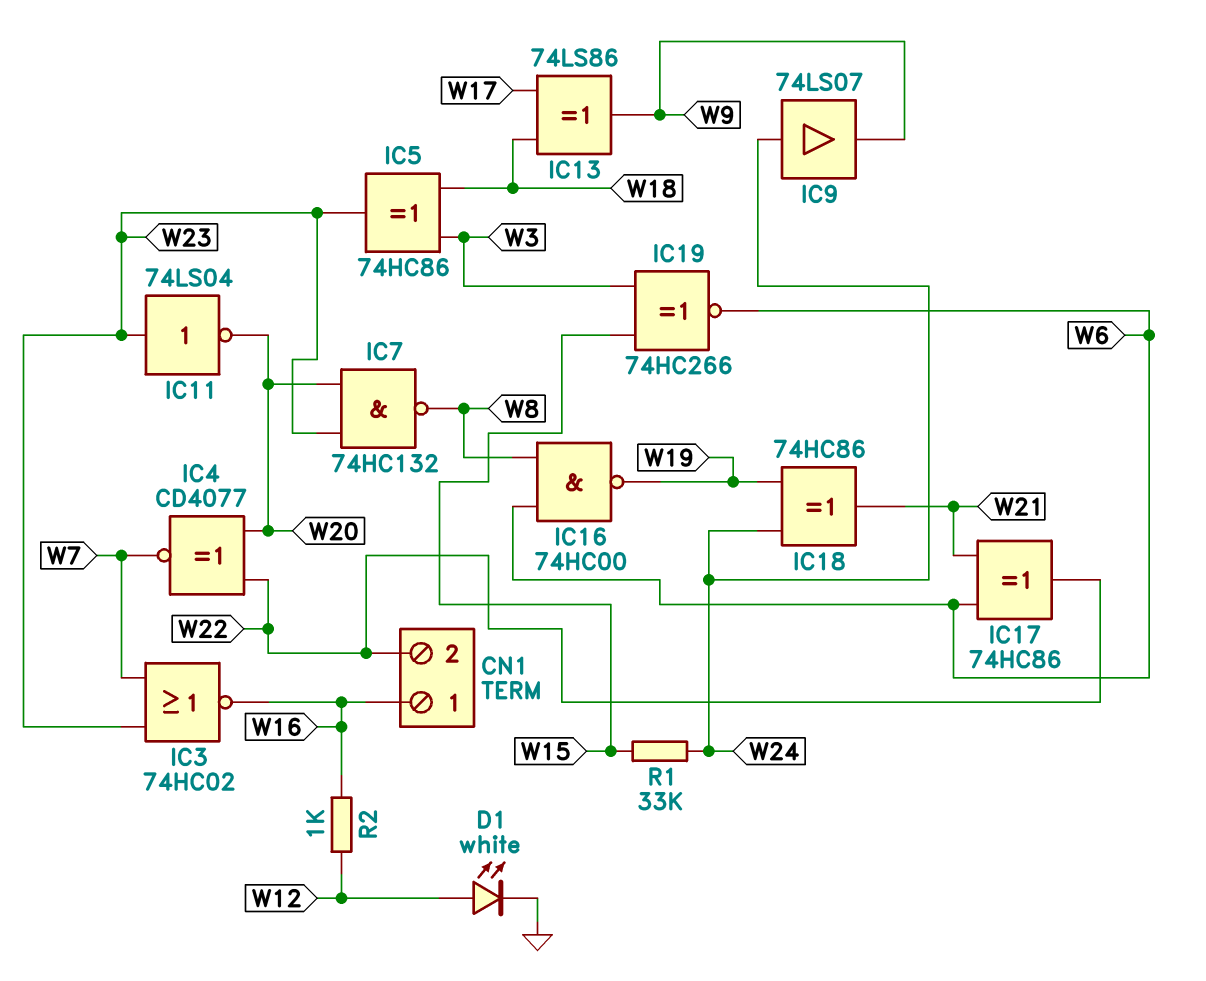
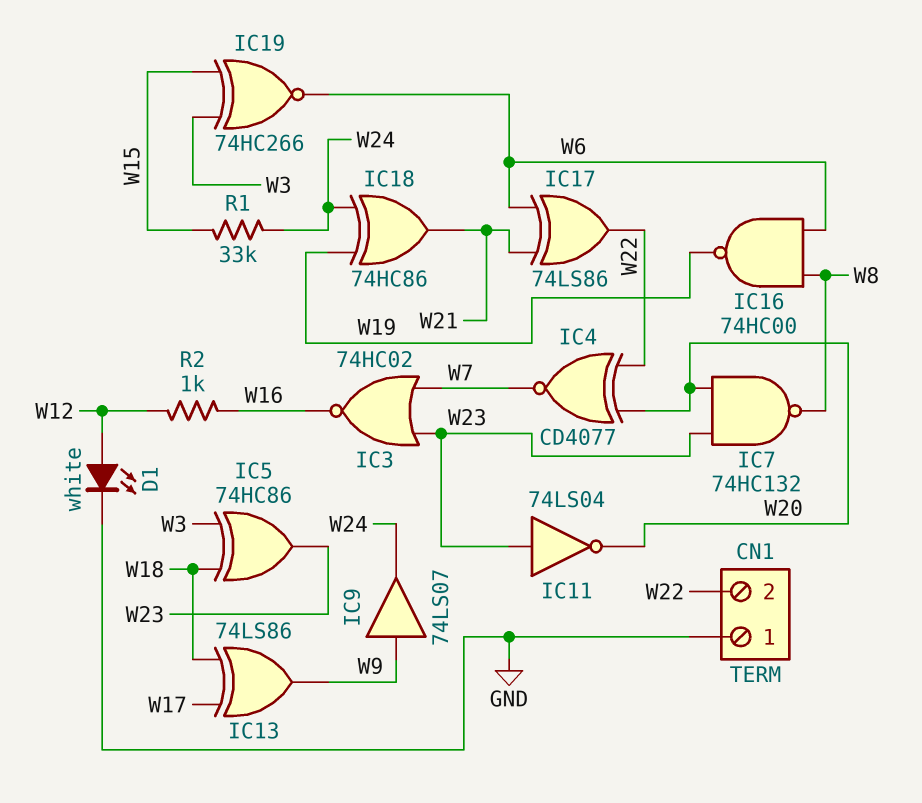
CN1 pin 1: W16 -> GND
IC9: buffer 74LS07 (in W24, out W9) -> buffer 74LS07 (in W9, out W24)
IC17: XOR 74HC86 (in W6, in W21, out W22) -> XOR 74LS86 (in W6, in W21, out W22)

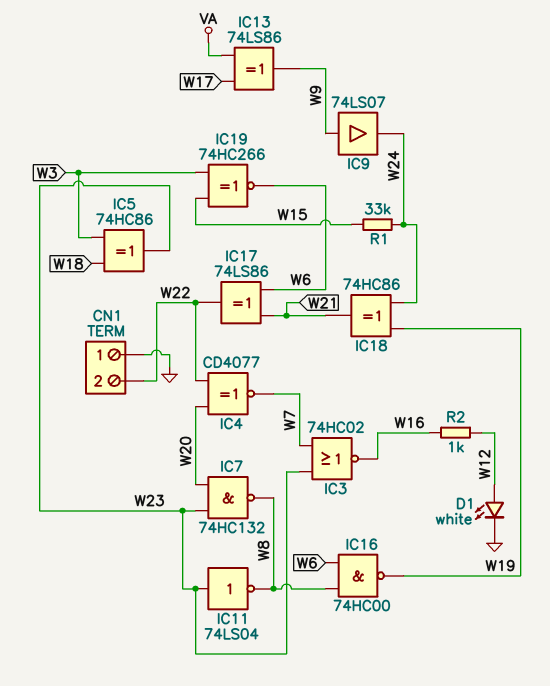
IC11: NOT 74LS04 (in W23, out W20) -> NOT 74LS04 (in W23, out W8)
IC13: XOR 74LS86 (in W17, in W18, out W9) -> XOR 74LS86 (in VA, in W17, out W9)

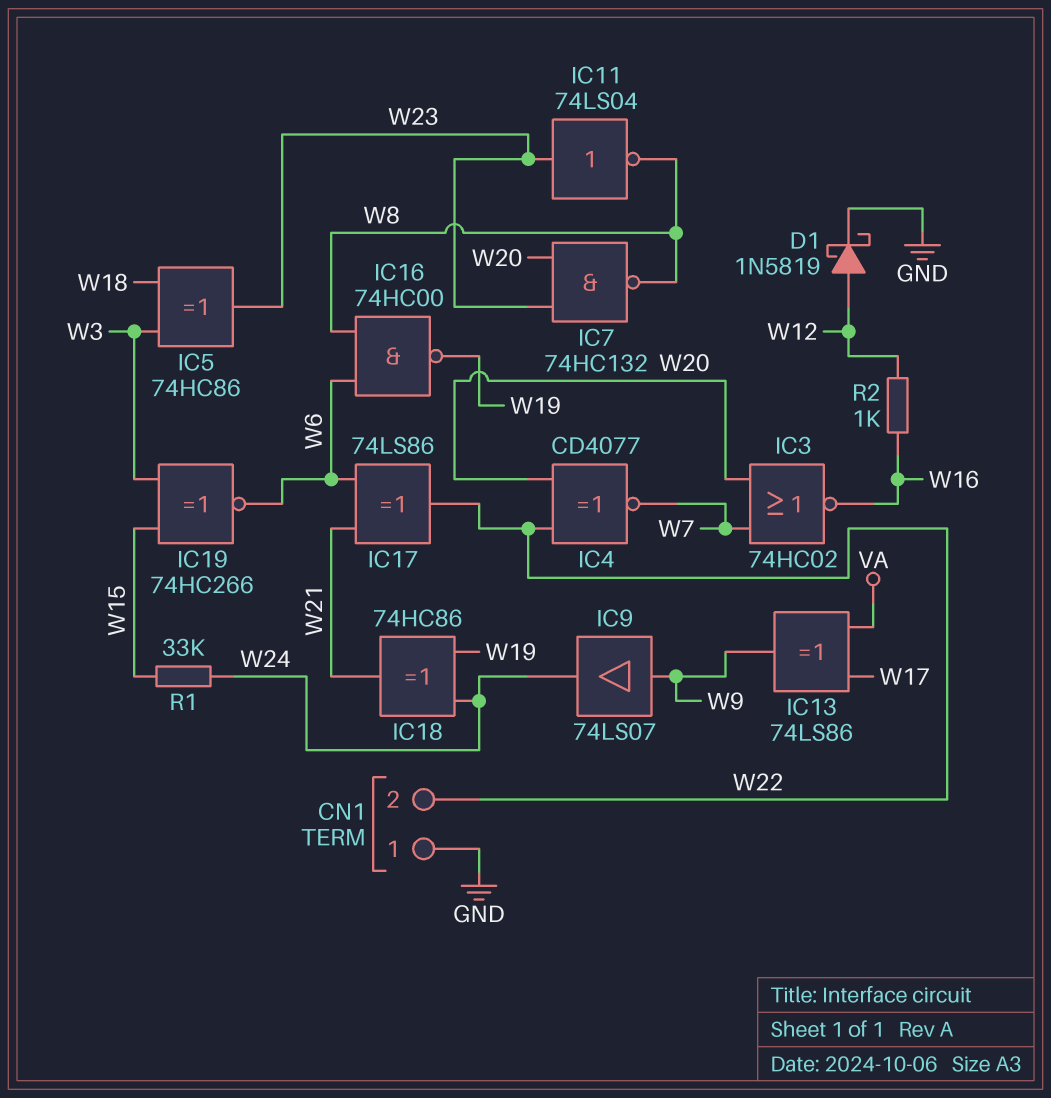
D1: LED white (A W12, K GND) -> schottky 1N5819 (A W12, K GND)
IC3: NOR 74HC02 (in W7, in W23, out W16) -> NOR 74HC02 (in W7, in W20, out W16)

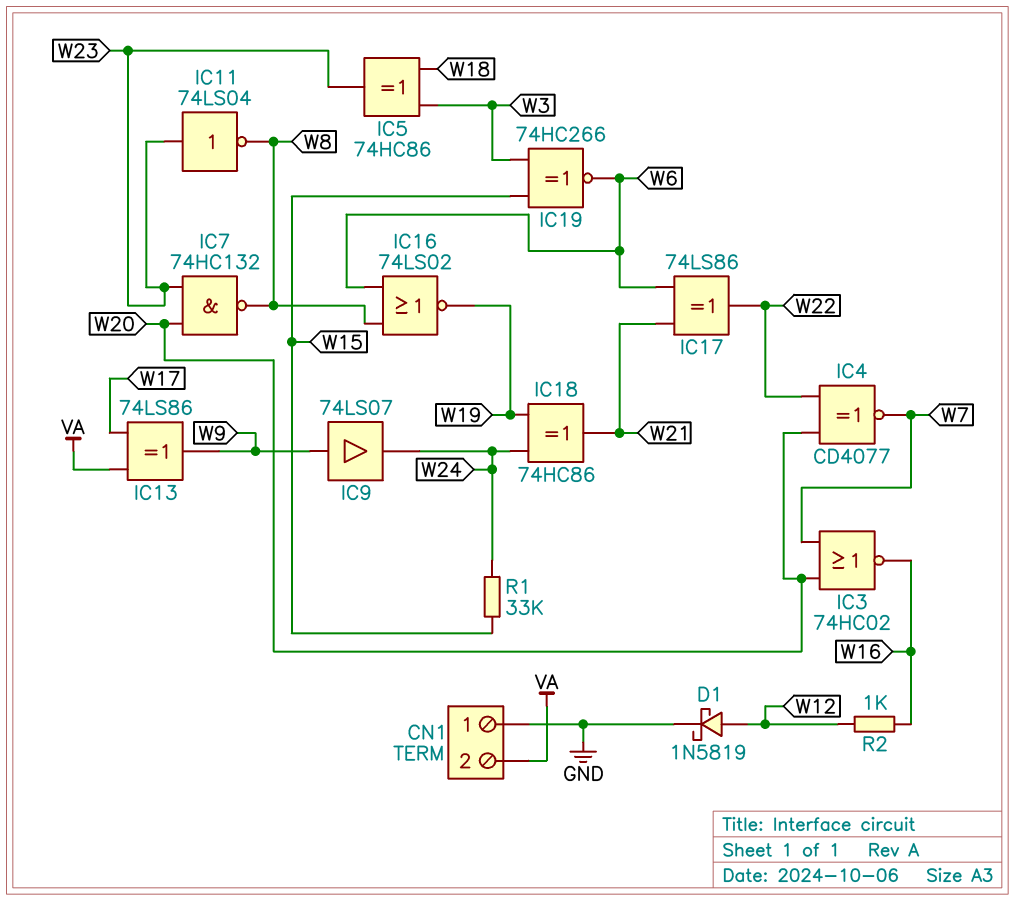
CN1 pin 2: W22 -> VA
IC16: NAND 74HC00 (in W6, in W8, out W19) -> NOR 74LS02 (in W6, in W8, out W19)

